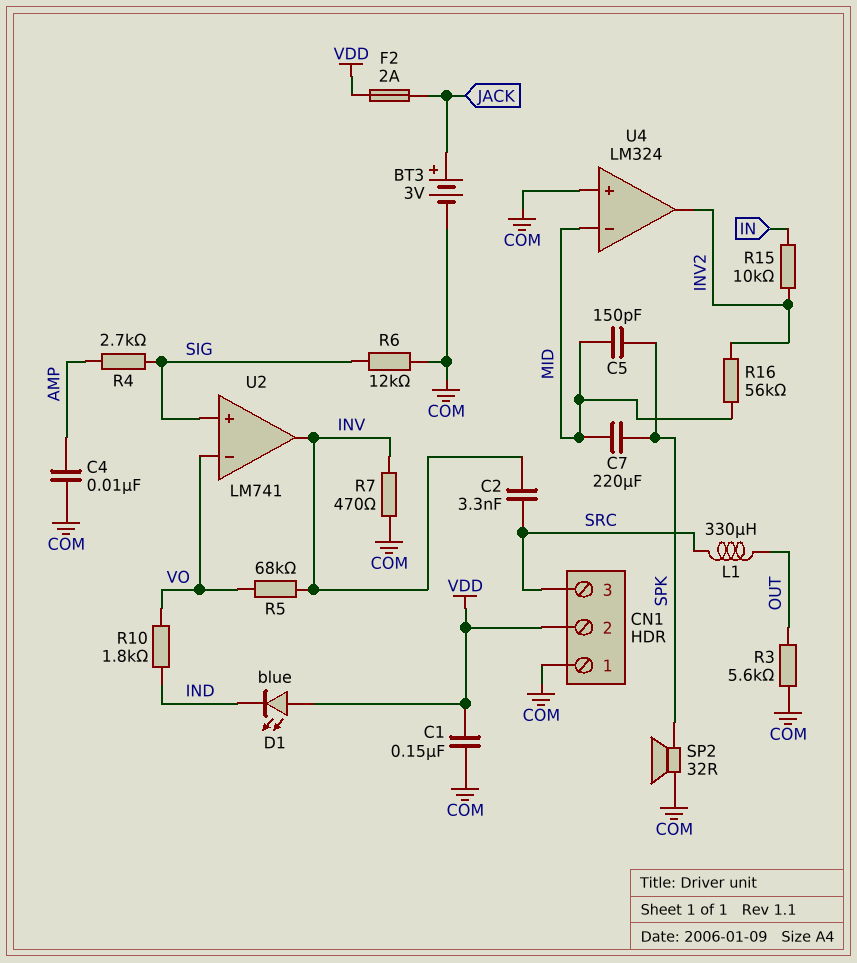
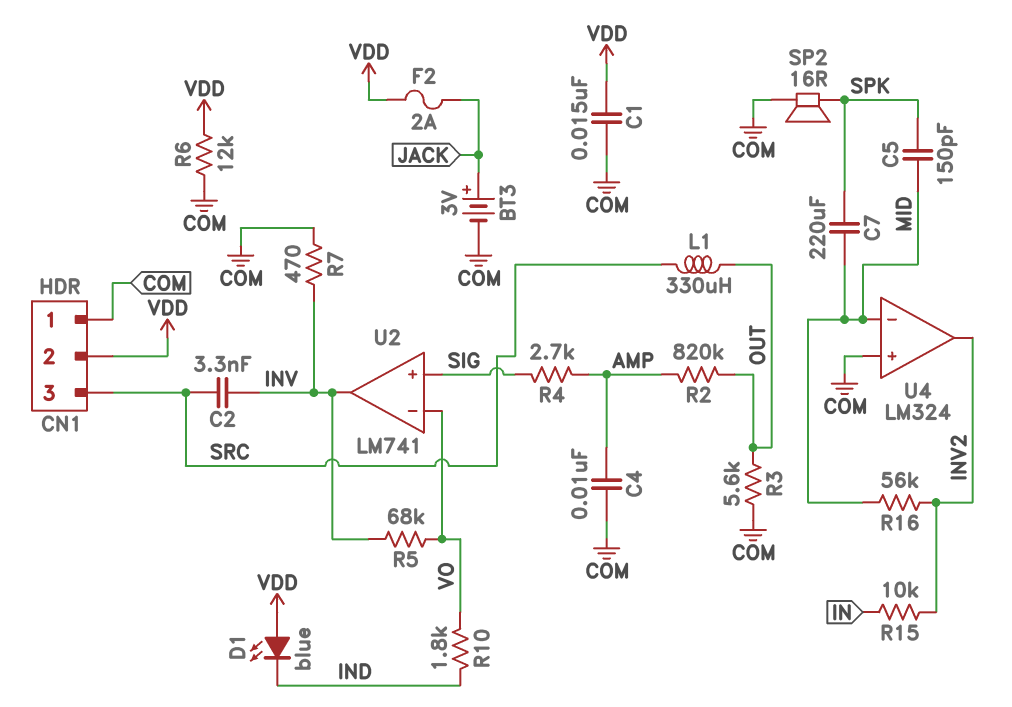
C1: 150nF (COM, VDD) -> 15nF (COM, VDD)
R2: none -> 820k (AMP, OUT)
R6: 12k (COM, SIG) -> 12k (COM, VDD)
SP2: speaker 32R (COM, SPK) -> speaker 16R (COM, SPK)

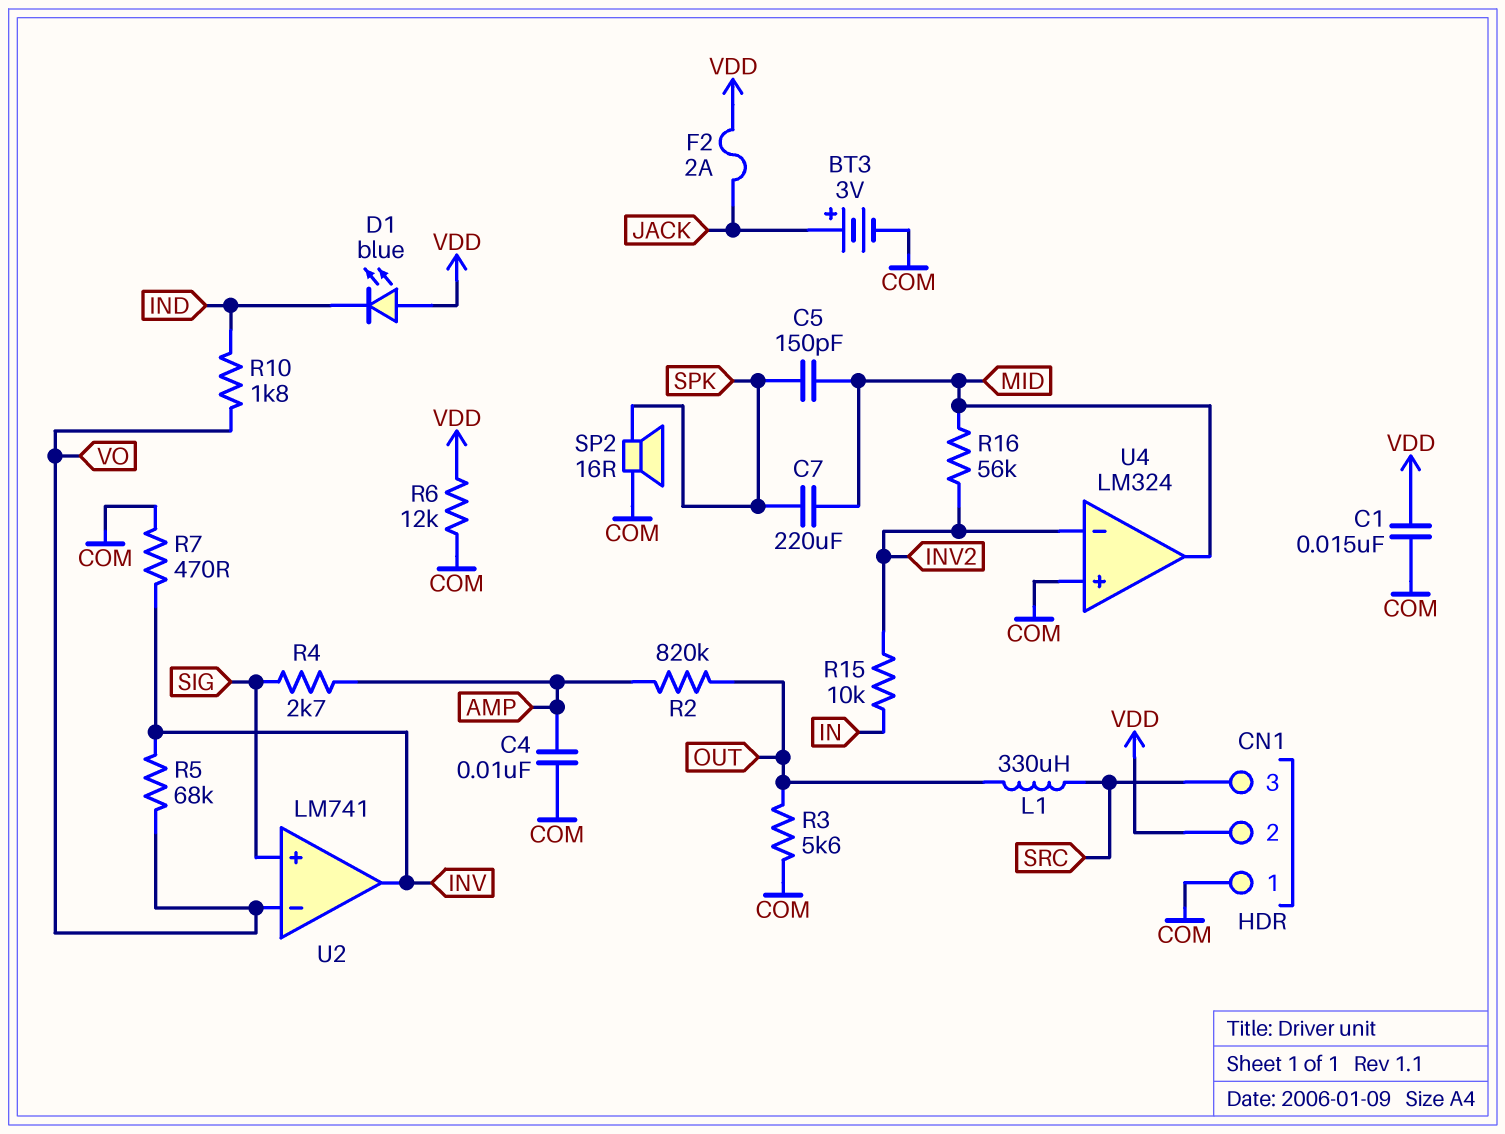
C2: 3.3nF (INV, SRC) -> none
U4 pin in-: MID -> INV2
U4 pin out: INV2 -> MID

